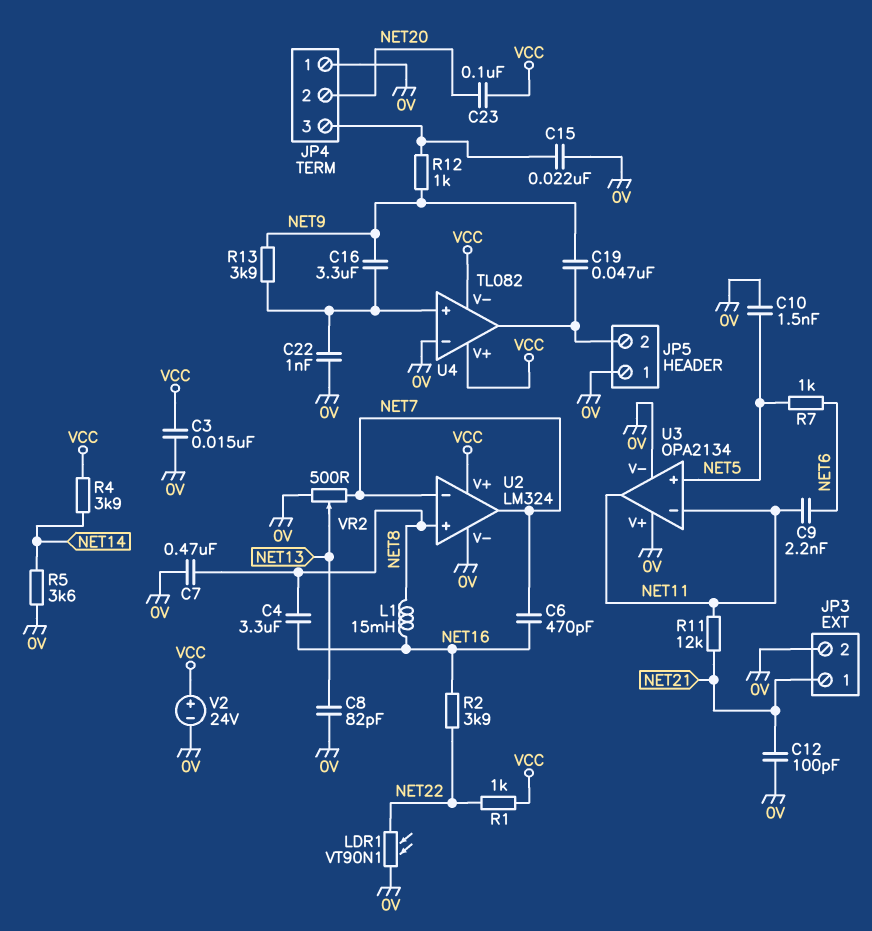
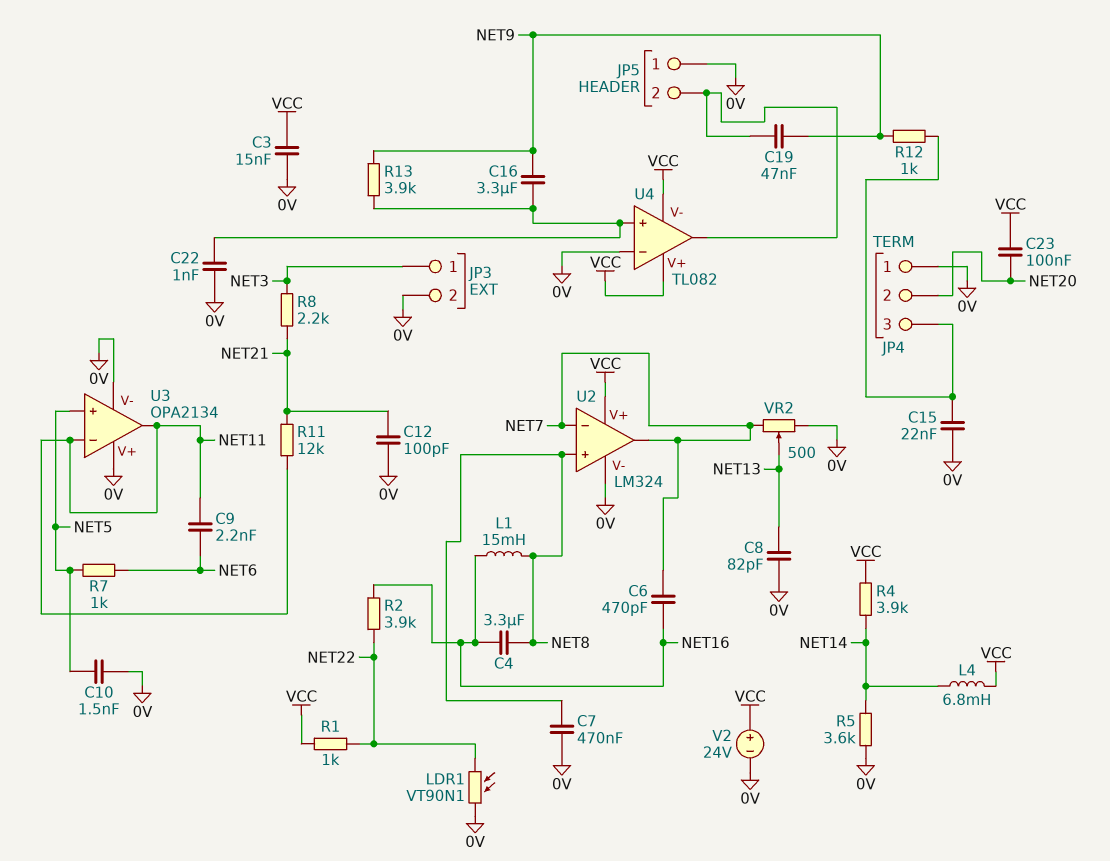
JP3 pin 1: NET21 -> NET3
L4: none -> 6.8mH (NET14, VCC)
R8: none -> 2.2k (NET3, NET21)

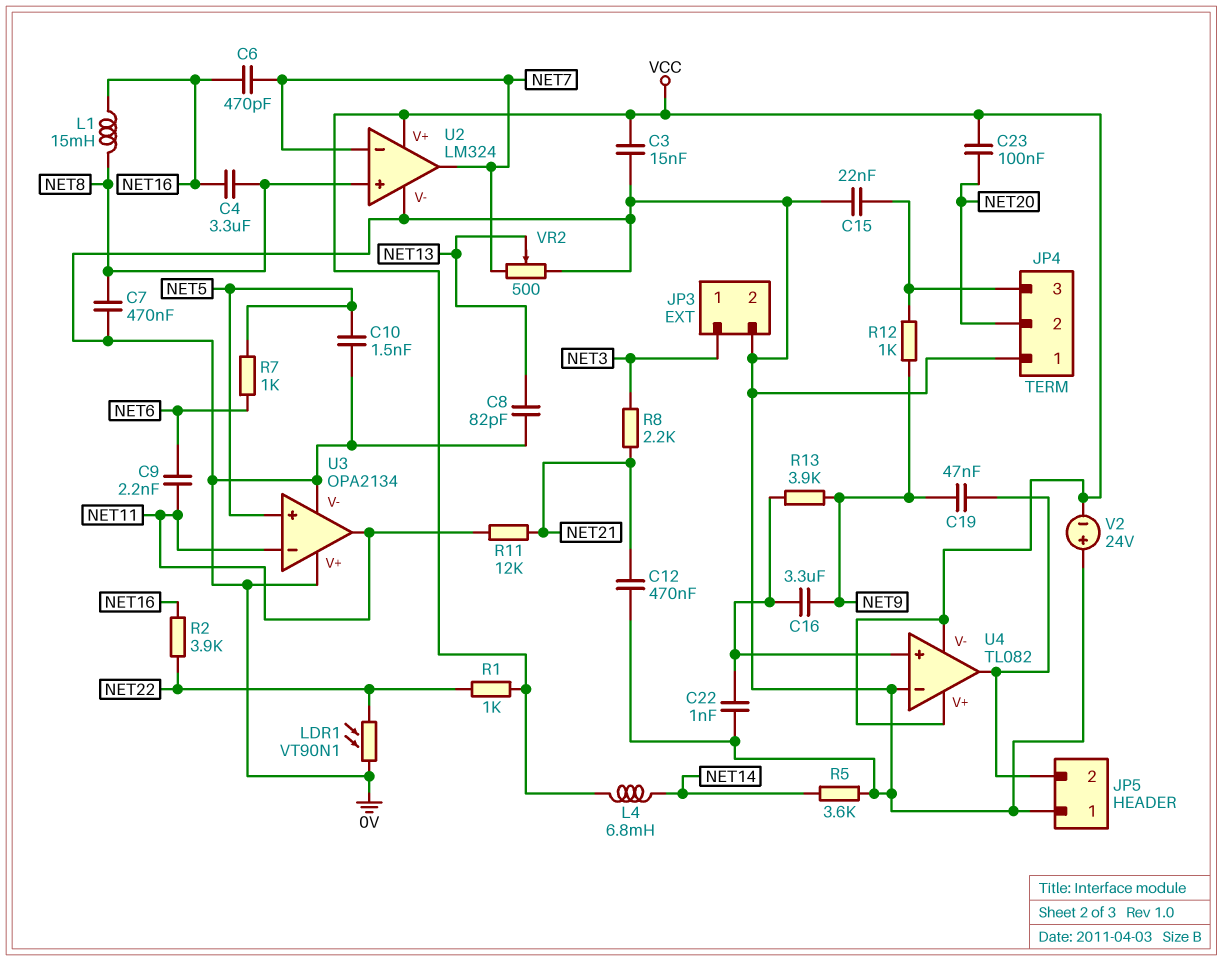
C12: 100pF (0V, NET21) -> 470nF (0V, NET21)
R4: 3.9k (NET14, VCC) -> none
V2: 24V (plus VCC, minus 0V) -> 24V (plus 0V, minus VCC)

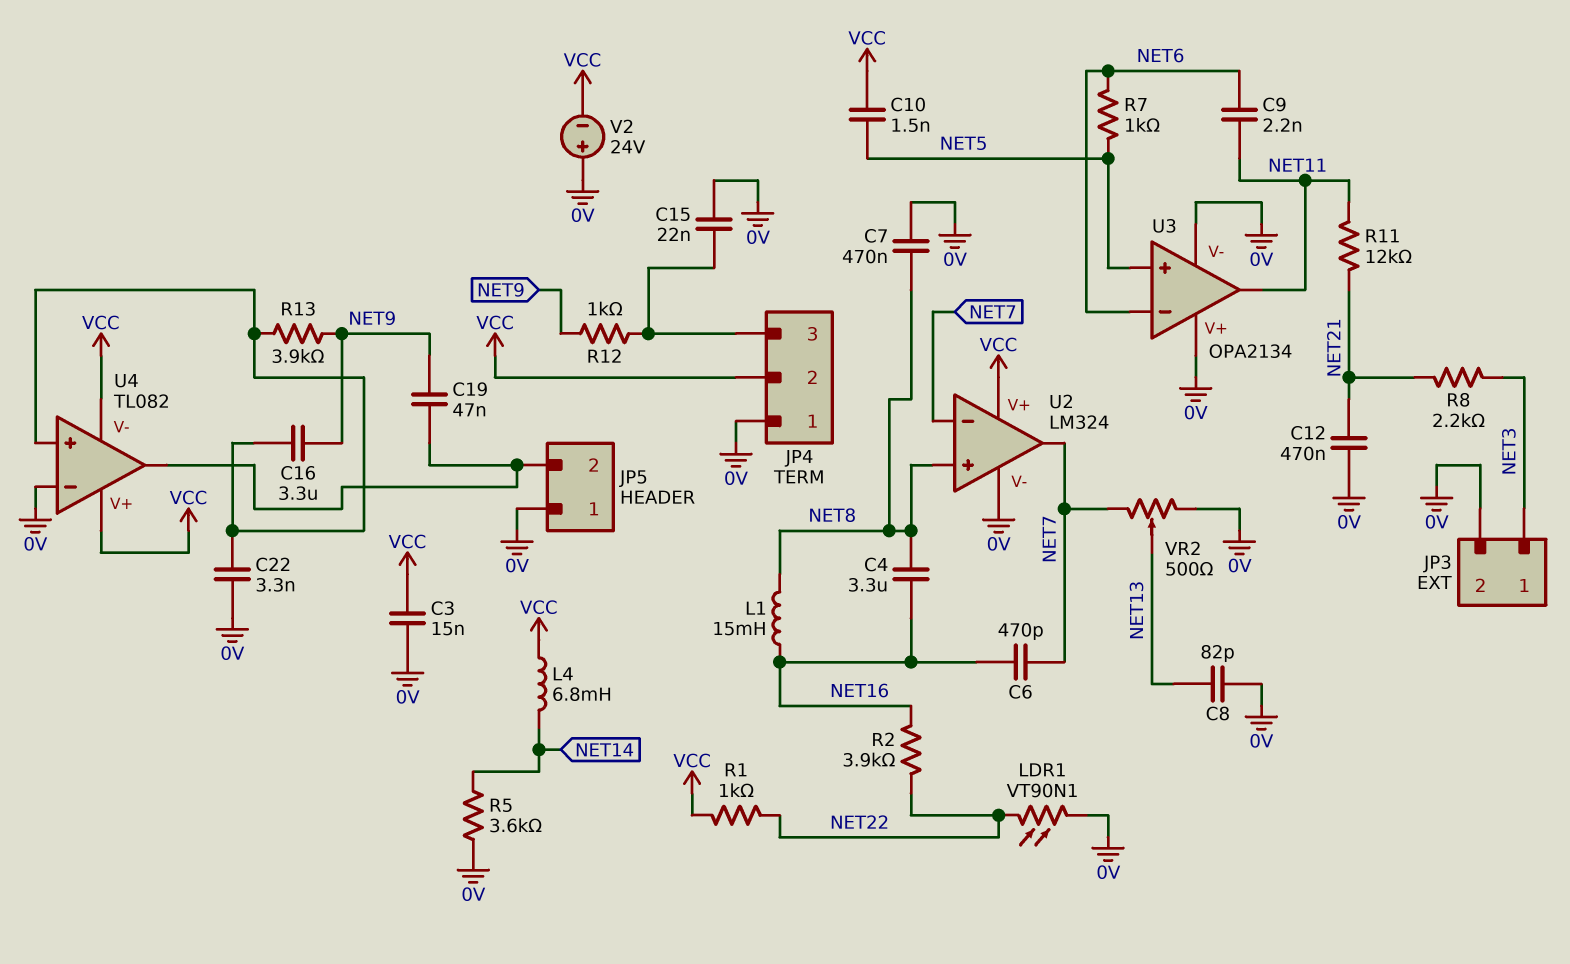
C10: 1.5nF (0V, NET5) -> 1.5nF (NET5, VCC)
C22: 1nF (0V, U4/in+) -> 3.3nF (0V, U4/in+)
C23: 100nF (NET20, VCC) -> none
JP4 pin 2: NET20 -> VCC
U3 pin in-: NET11 -> NET6

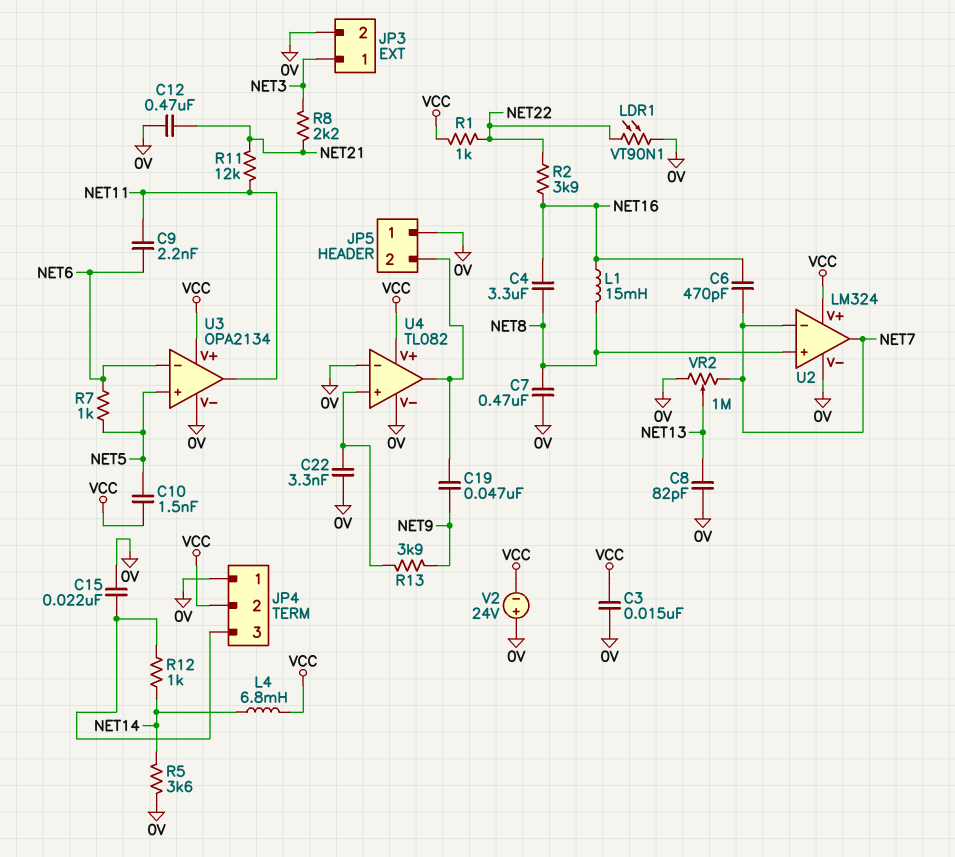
C16: 3.3uF (NET9, U4/in+) -> none
R12: 1k (JP4/3, NET9) -> 1k (JP4/3, NET14)
U3 pin V+: 0V -> VCC
U4 pin V-: VCC -> 0V
VR2: 500 (0V, NET7, wiper NET13) -> 1M (0V, NET7, wiper NET13)

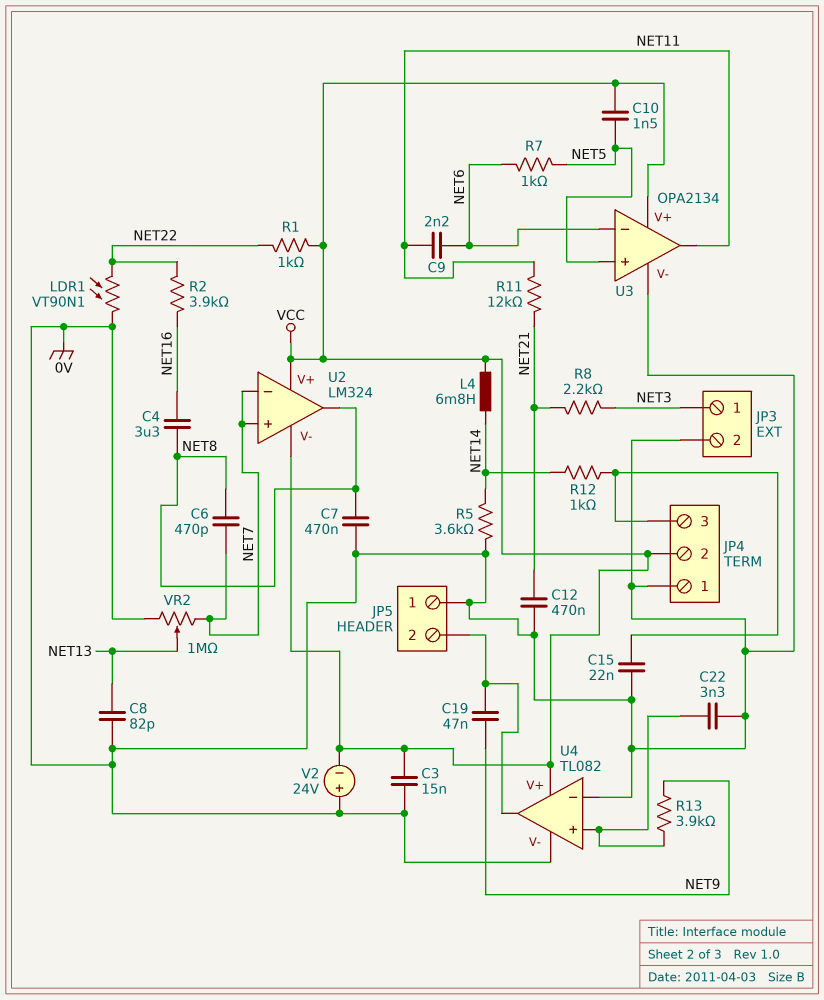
C6: 470pF (NET7, NET16) -> 470pF (NET7, NET8)
L1: 15mH (NET8, NET16) -> none
U2 pin V-: 0V -> VCC
U2 pin in+: NET8 -> NET7
U2 pin out: NET7 -> NET8

